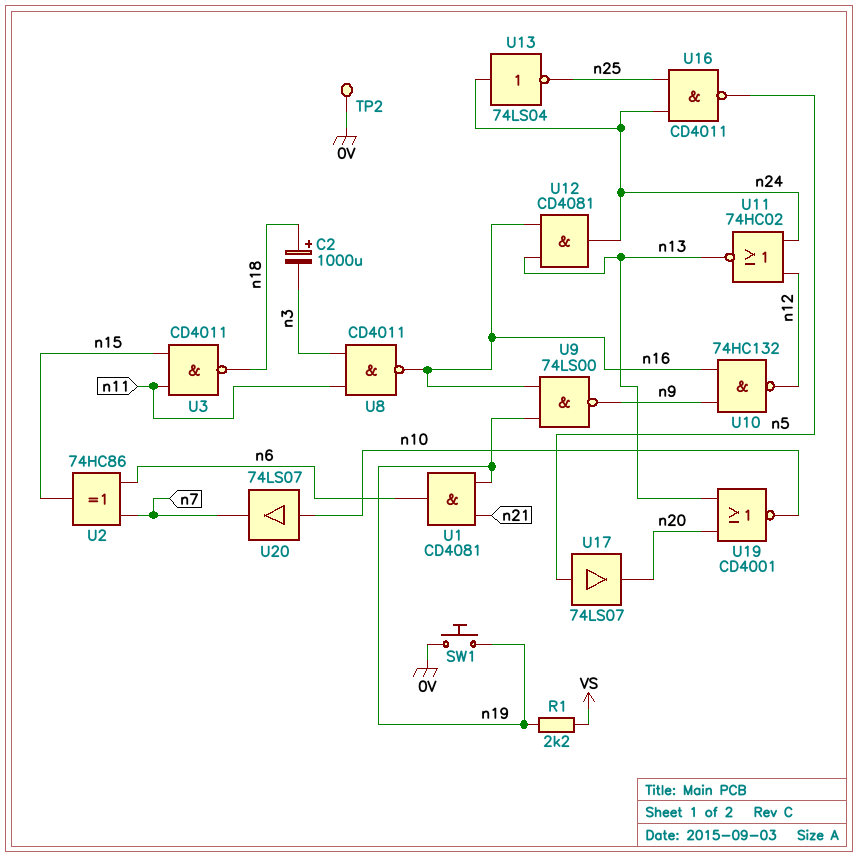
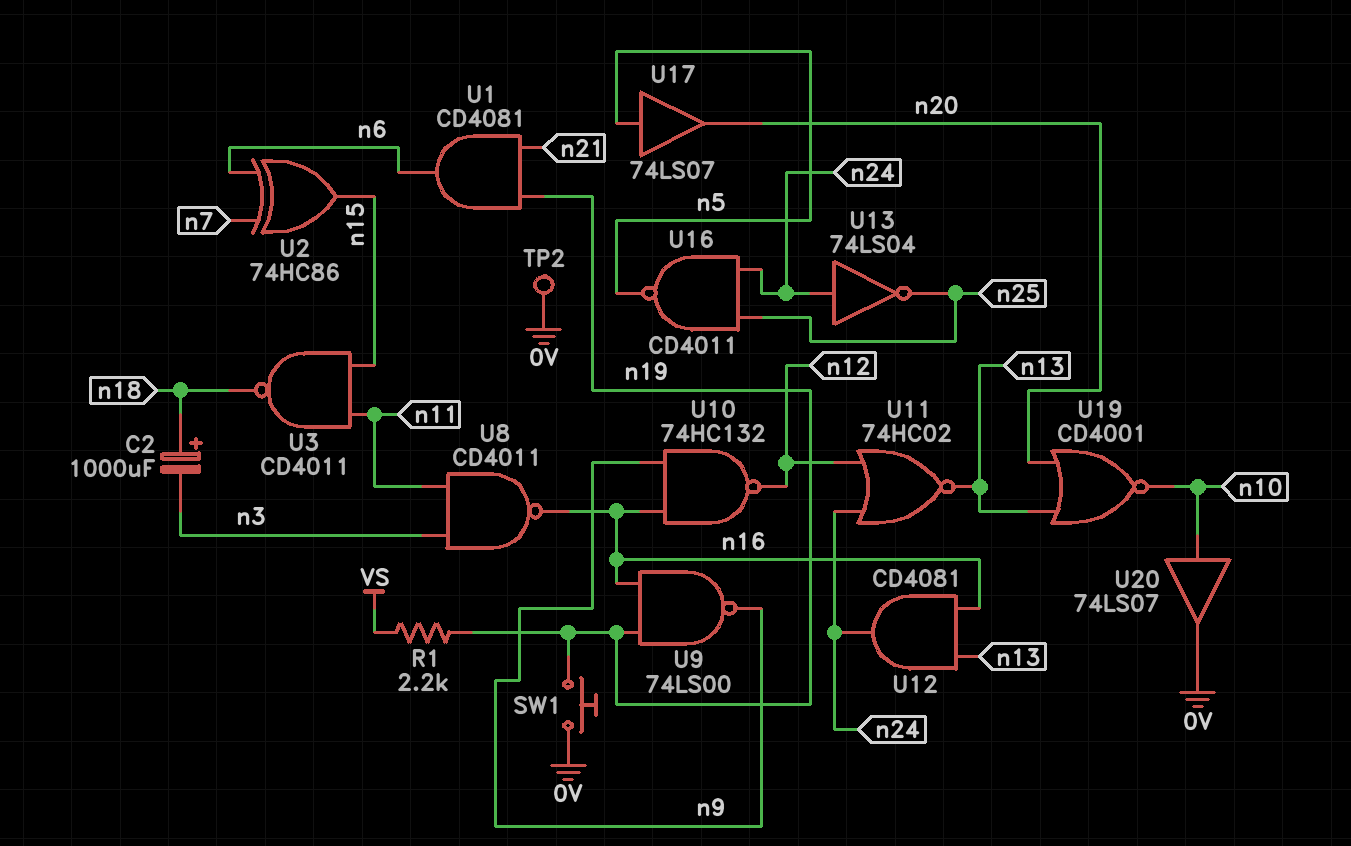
U20: buffer 74LS07 (in n10, out n7) -> buffer 74LS07 (in n10, out 0V)

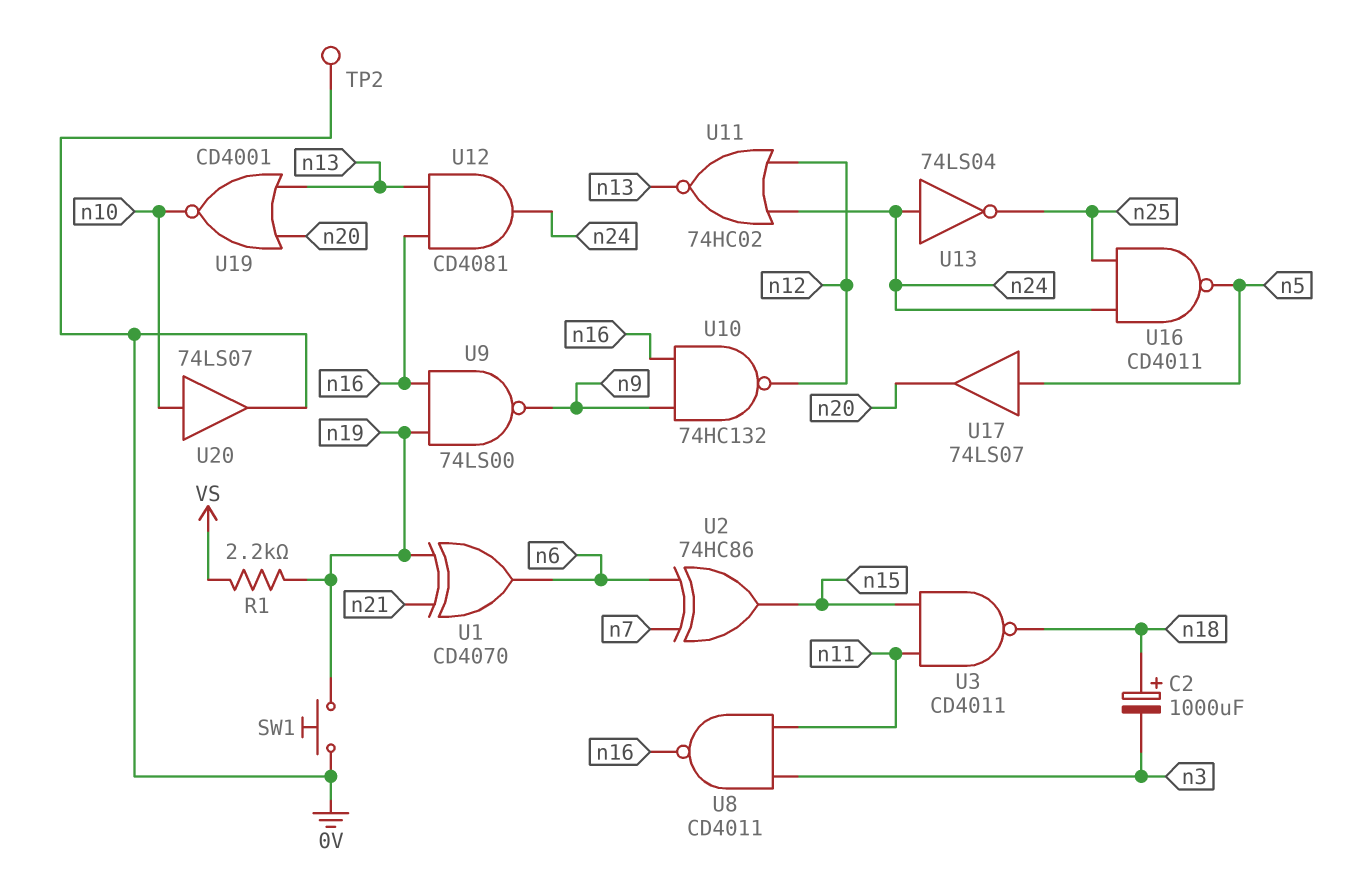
U1: AND CD4081 (in n19, in n21, out n6) -> XOR CD4070 (in n19, in n21, out n6)

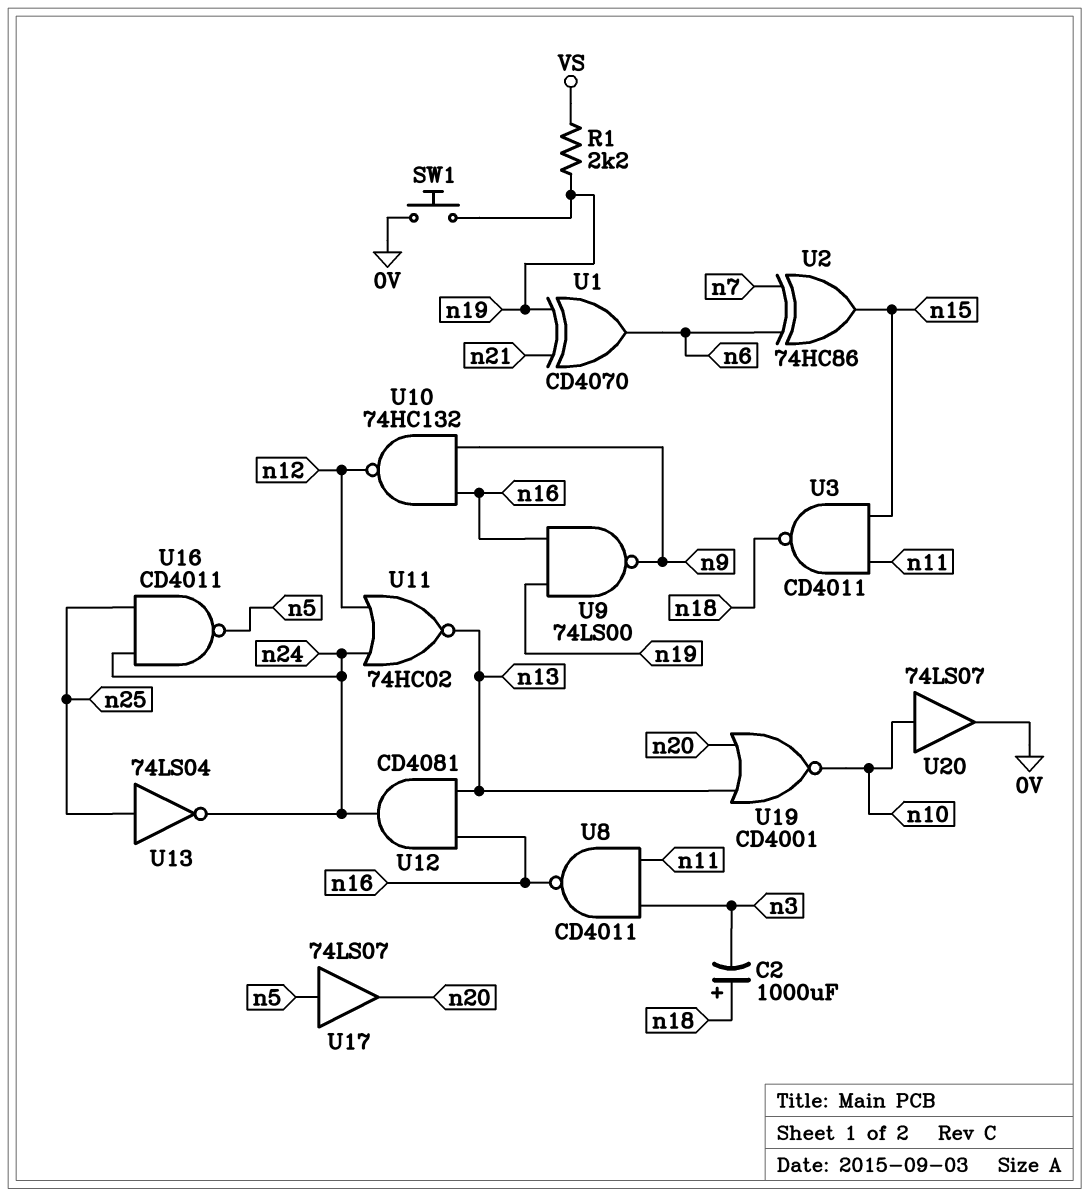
TP2: test point (0V) -> none
U13: NOT 74LS04 (in n24, out n25) -> NOT 74LS04 (in n25, out n24)

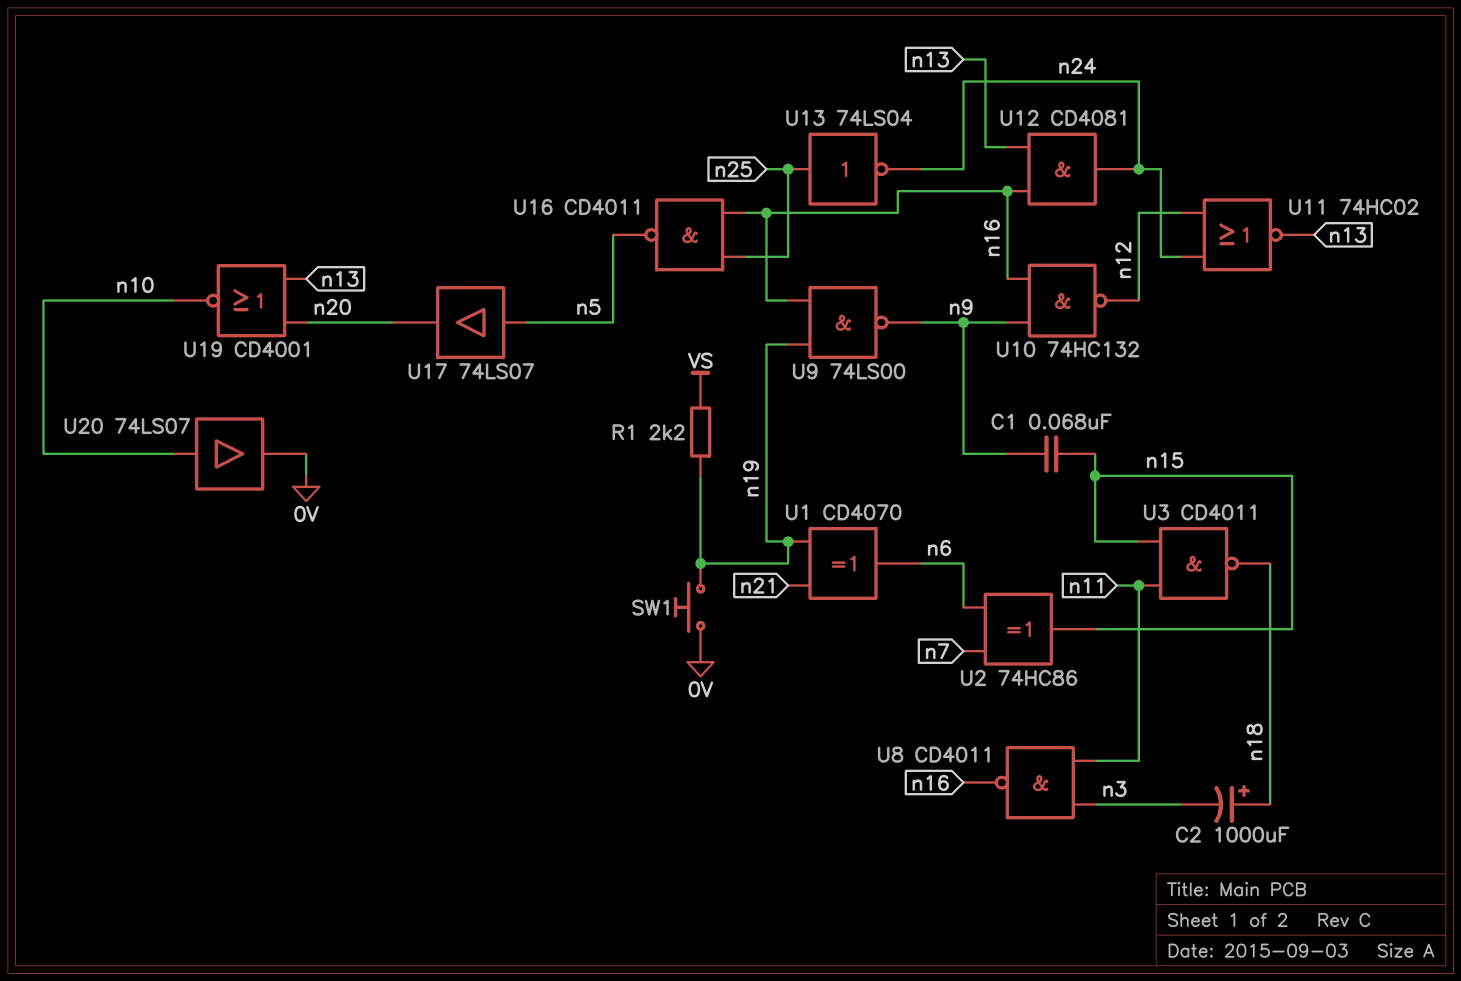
C1: none -> 68nF (n9, n15)
U16: NAND CD4011 (in n24, in n25, out n5) -> NAND CD4011 (in n16, in n25, out n5)

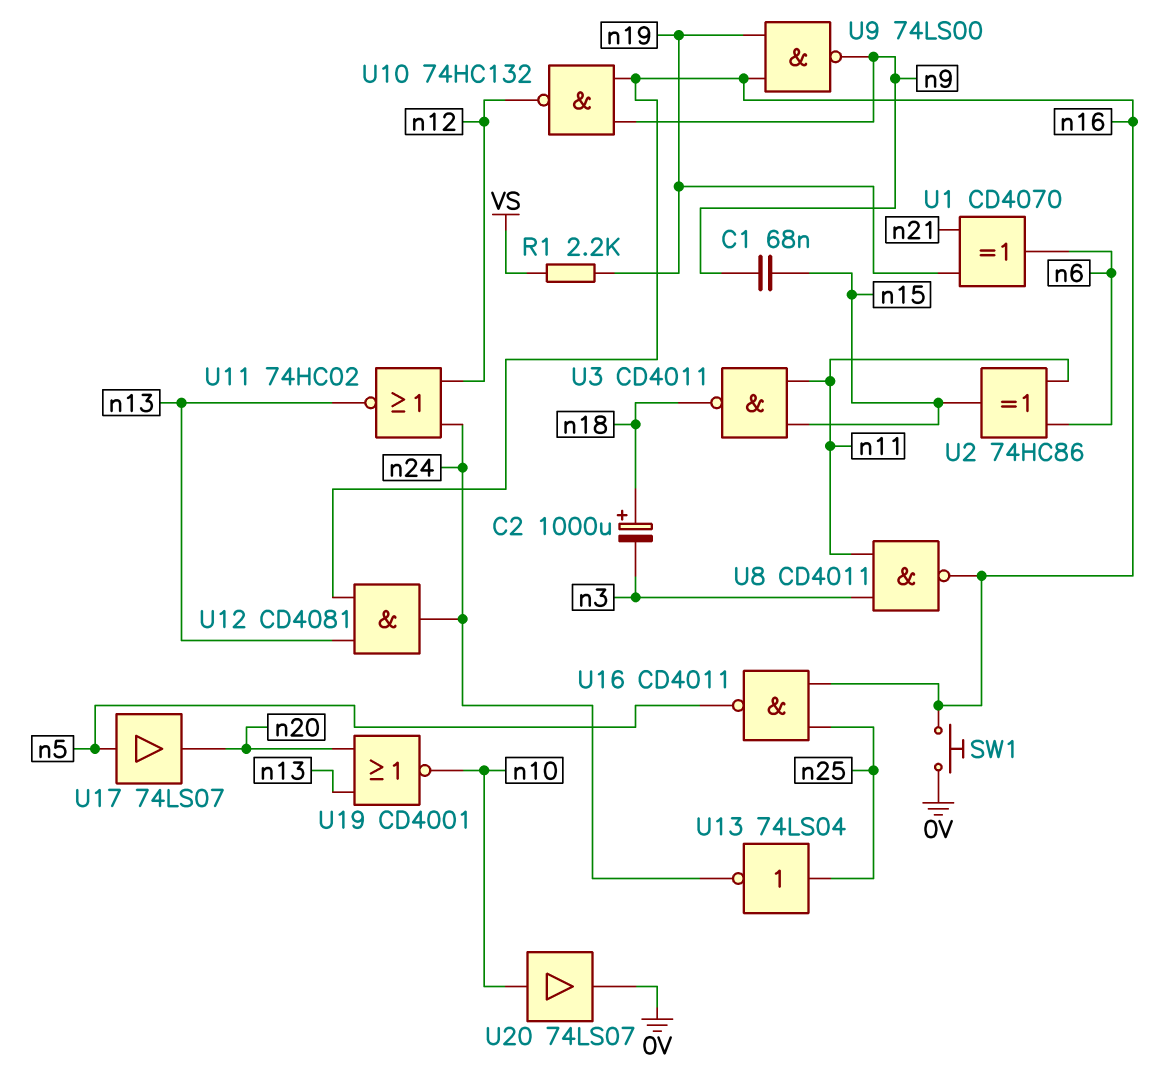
SW1: button (0V, n19) -> button (0V, n16)
U2: XOR 74HC86 (in n6, in n7, out n15) -> XOR 74HC86 (in n6, in n11, out n15)

